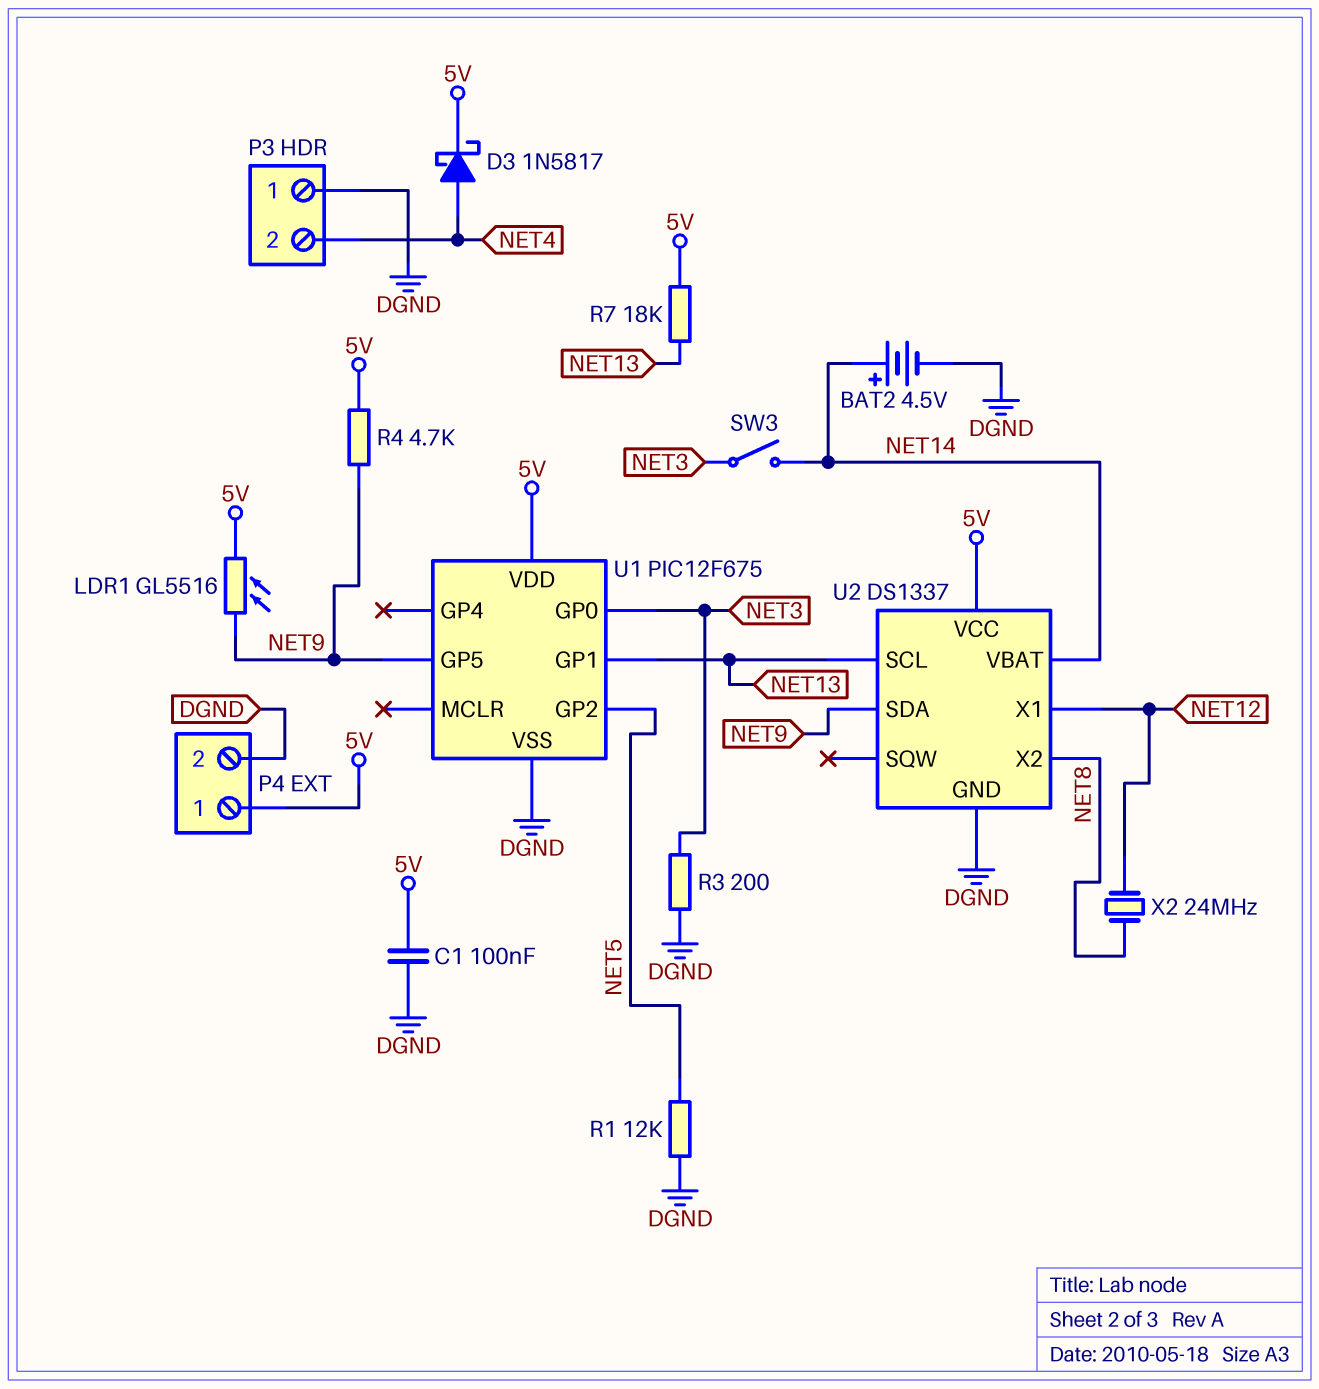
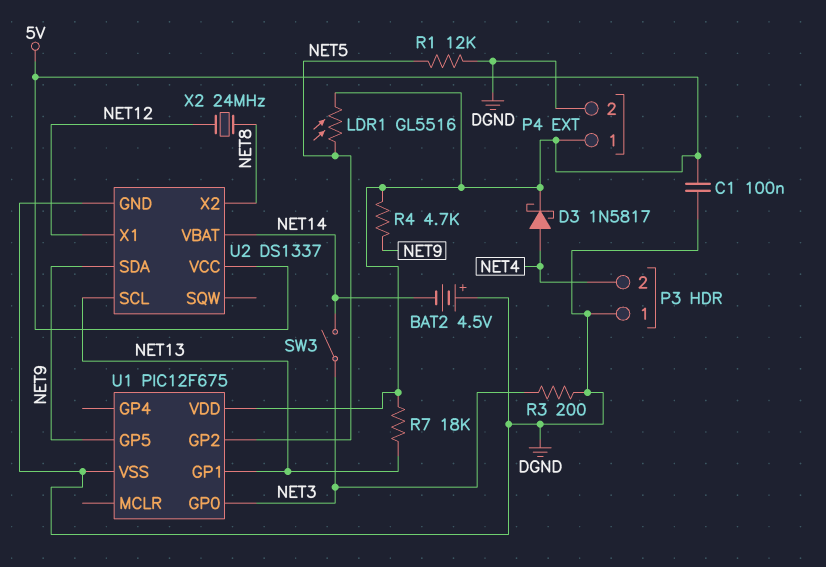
BAT2: 4.5V (plus NET14, minus DGND) -> 4.5V (plus DGND, minus NET14)
LDR1: GL5516 (5V, NET9) -> GL5516 (5V, NET5)

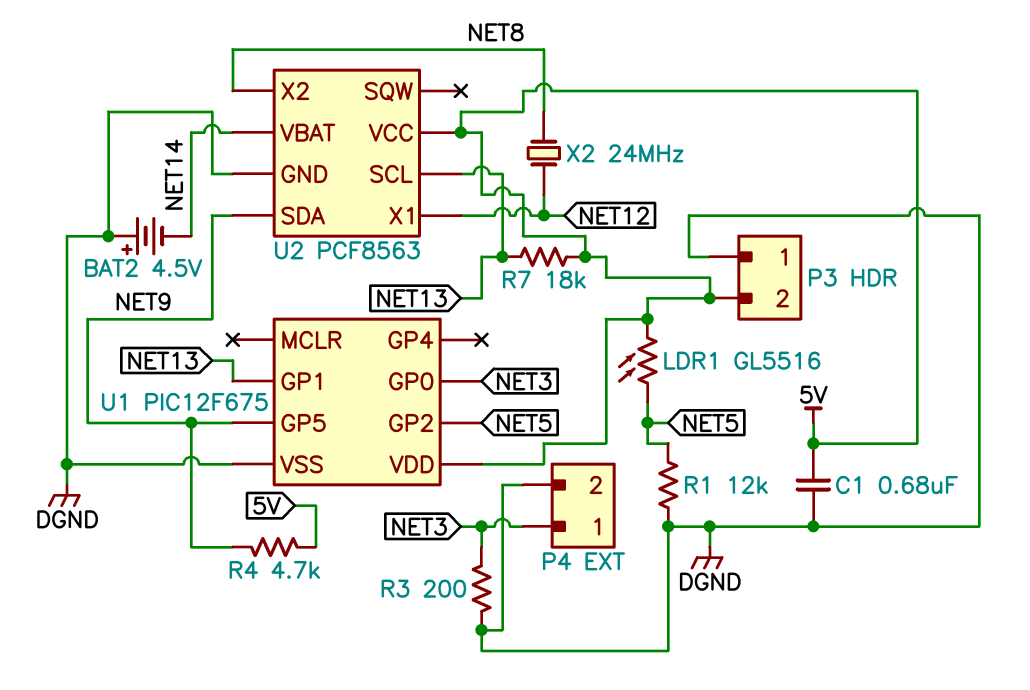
C1: 100nF (5V, DGND) -> 680nF (5V, DGND)
D3: schottky 1N5817 (A NET4, K 5V) -> none
P3 pin 2: NET4 -> 5V
P4 pin 1: 5V -> NET3
SW3: switch (NET3, NET14) -> none
U2: DS1337 -> PCF8563

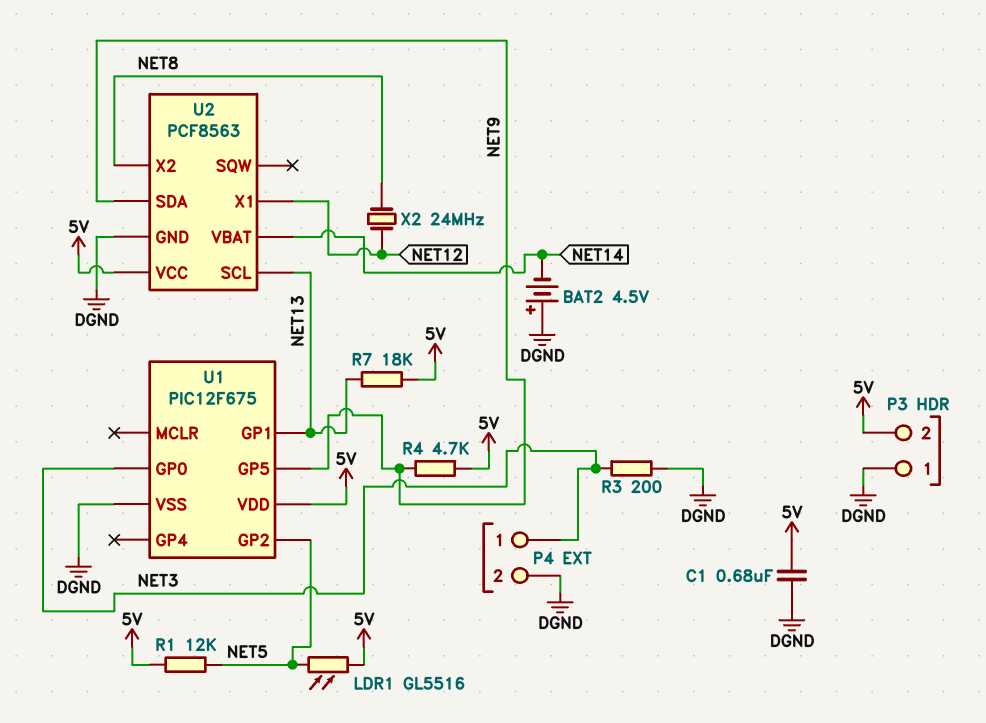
R1: 12k (DGND, NET5) -> 12k (5V, NET5)

